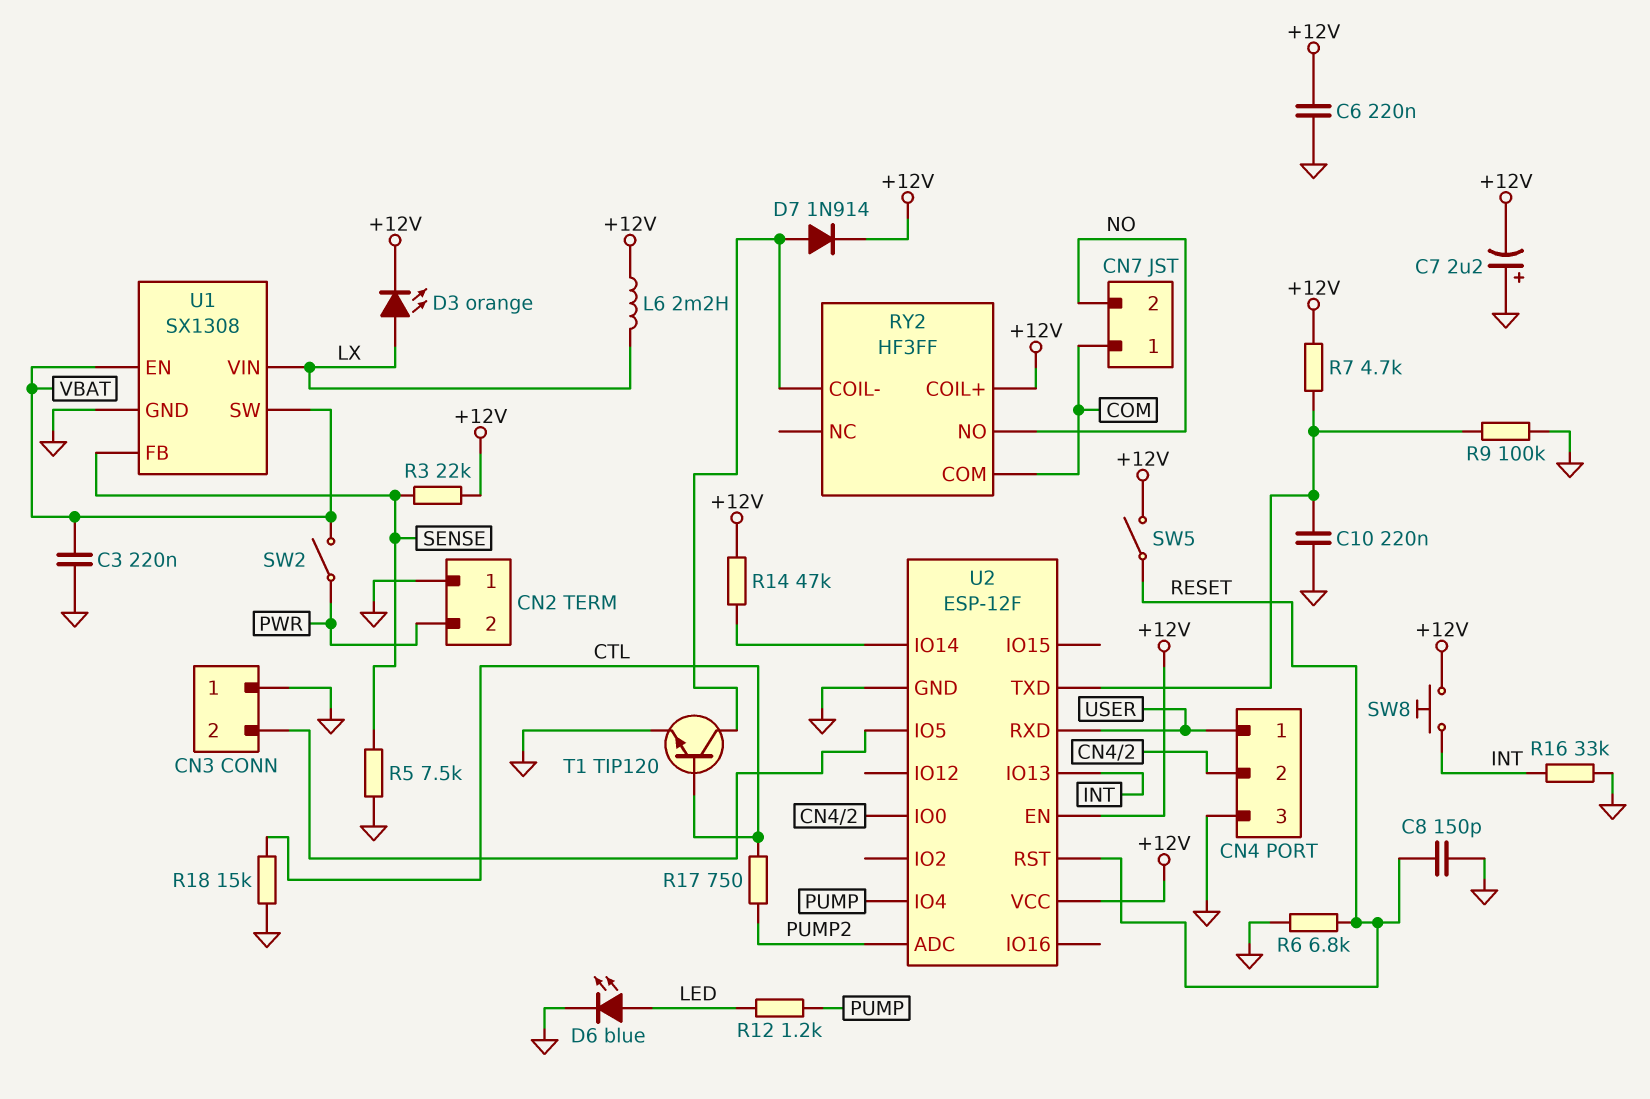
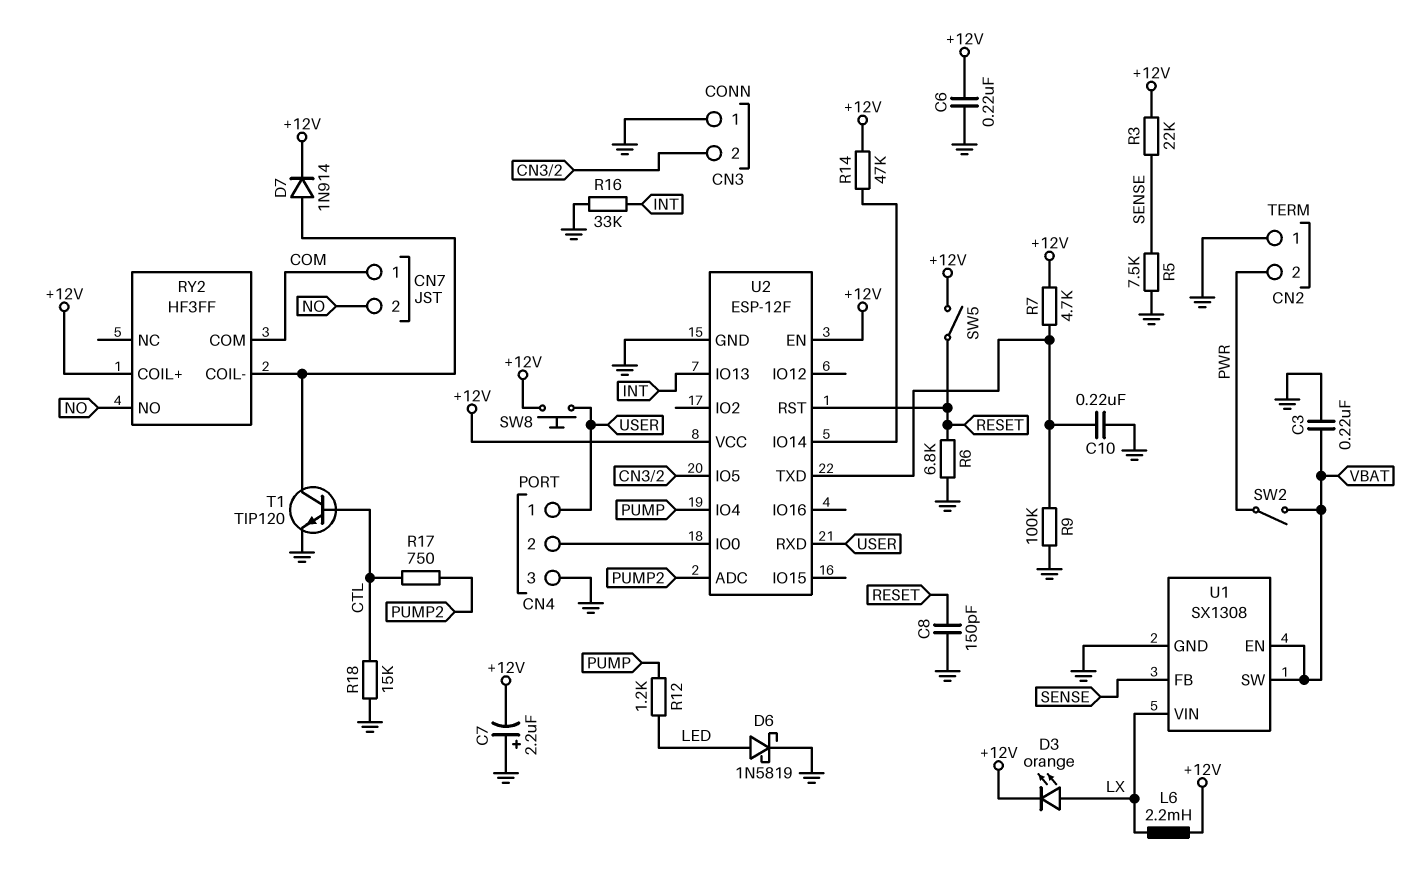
D6: LED blue (A LED, K GND) -> schottky 1N5819 (A LED, K GND)
SW8: button (+12V, INT) -> button (+12V, USER)

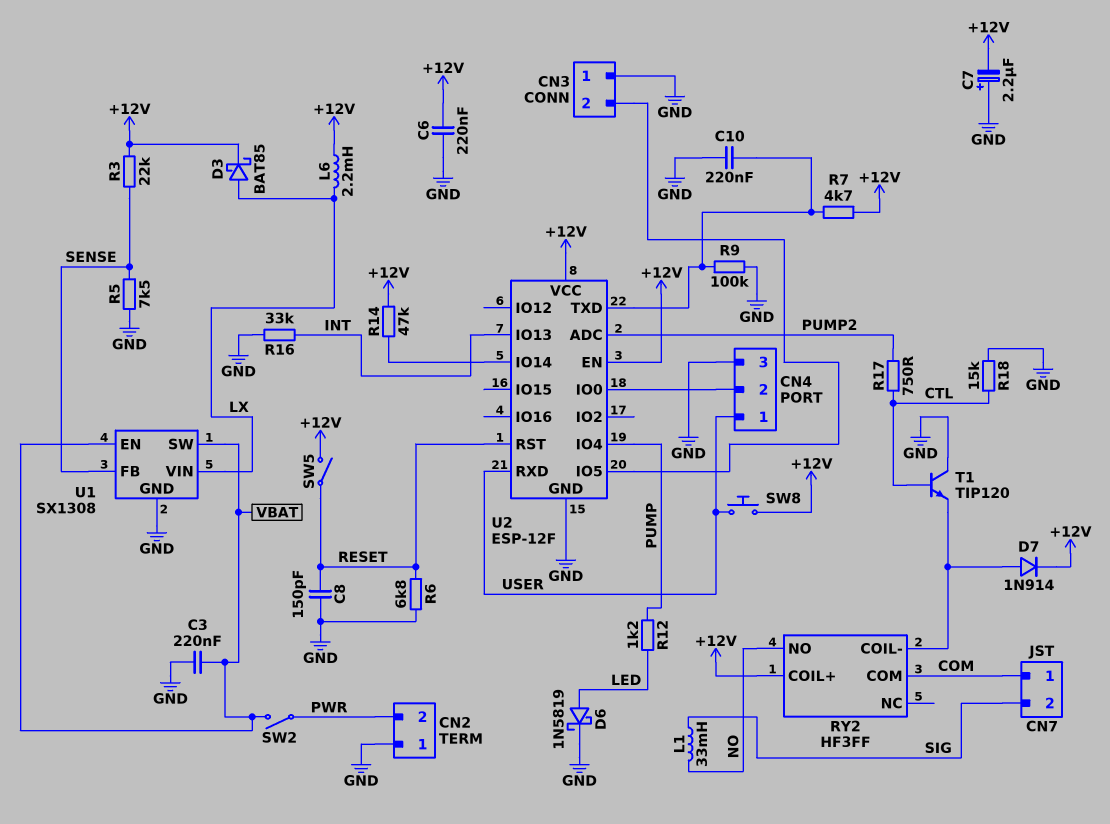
CN7 pin 2: NO -> SIG
D3: LED orange (A LX, K +12V) -> schottky BAT85 (A LX, K +12V)
L1: none -> 33mH (NO, SIG)
T1: NPN TIP120 (B CTL, C RY2/COIL-, E GND) -> NPN TIP120 (B CTL, C GND, E RY2/COIL-)

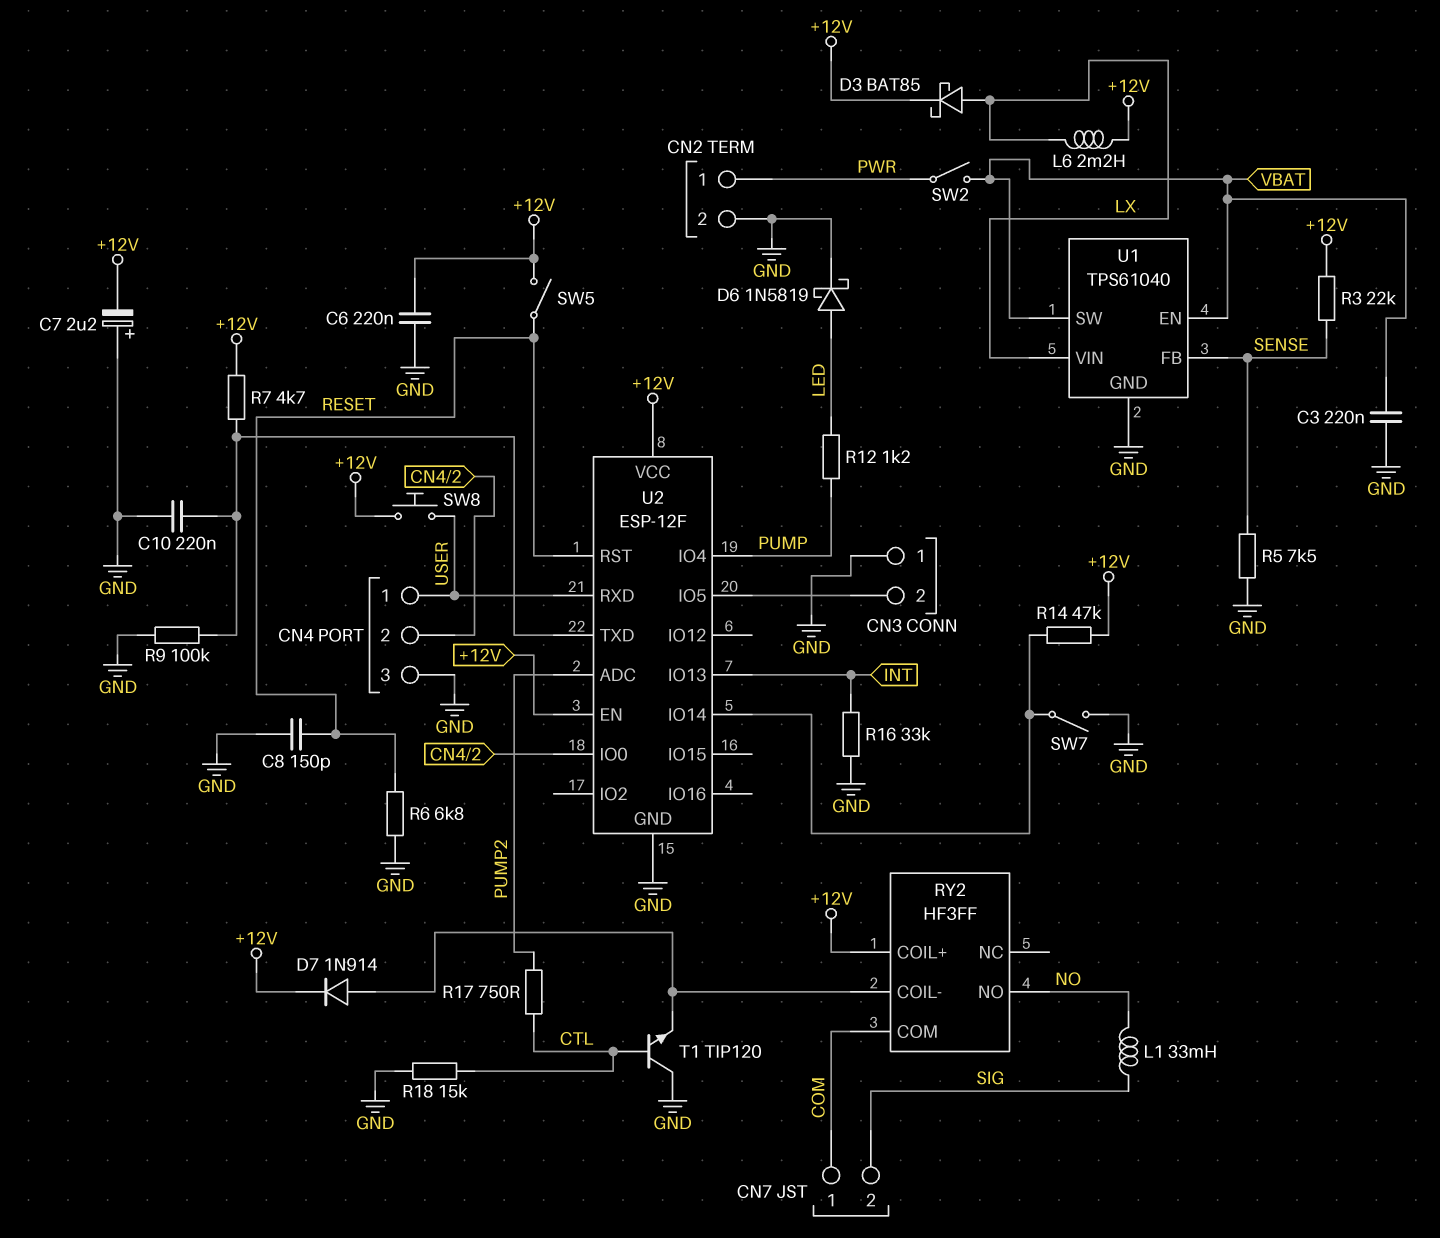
CN2 pin 1: GND -> PWR
CN2 pin 2: PWR -> GND
SW7: none -> switch (GND, U2/IO14)
U1: SX1308 -> TPS61040

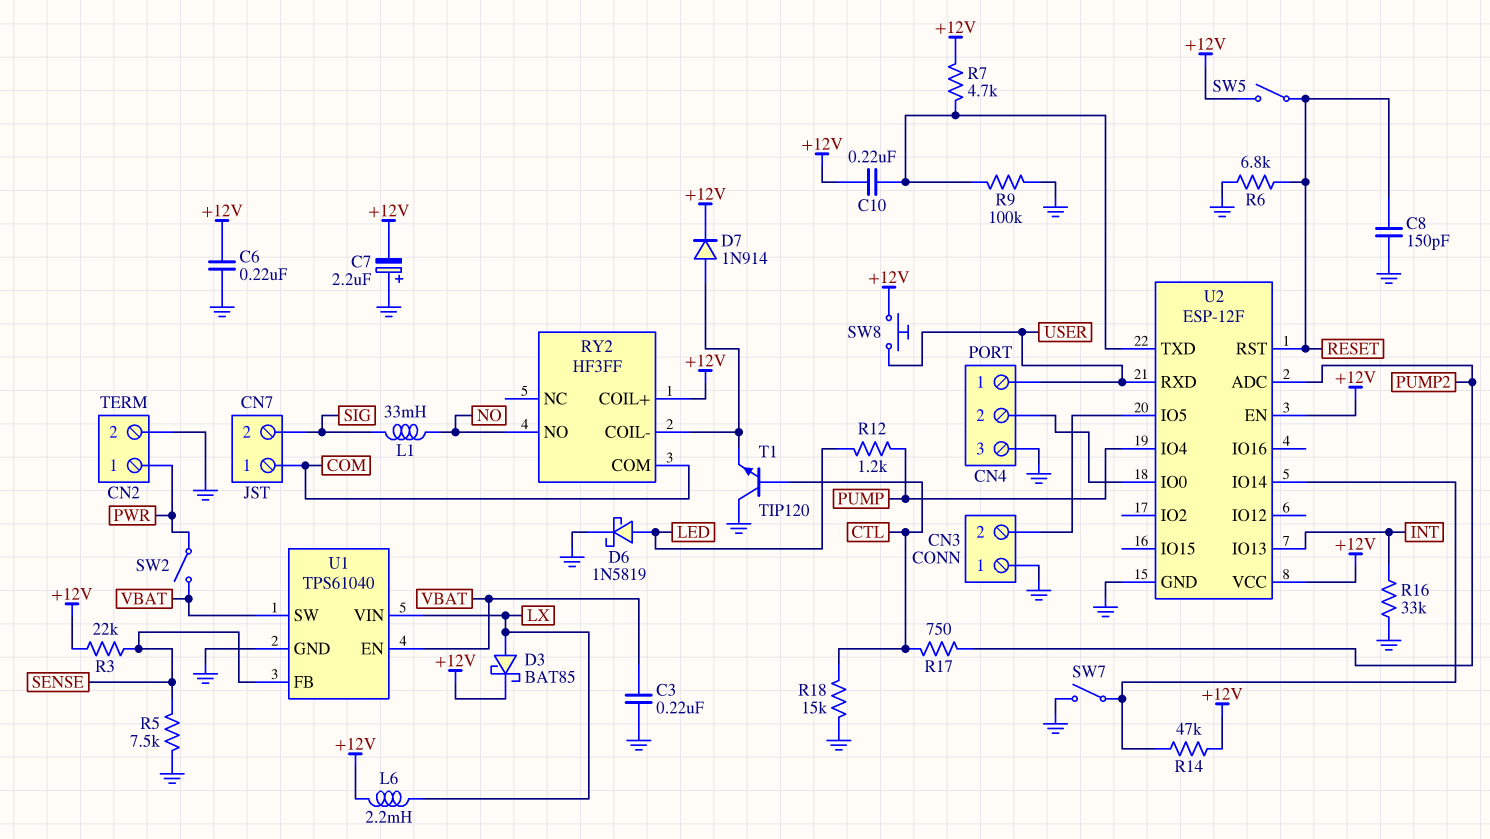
C10: 220nF (GND, U2/TXD) -> 220nF (+12V, U2/TXD)

